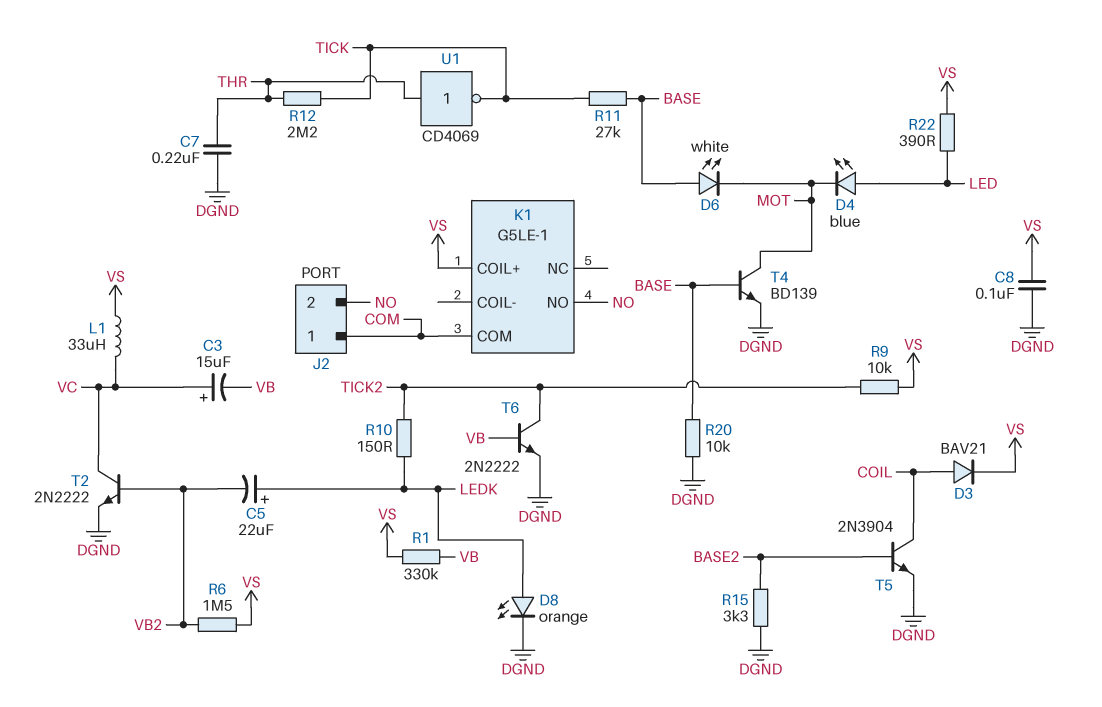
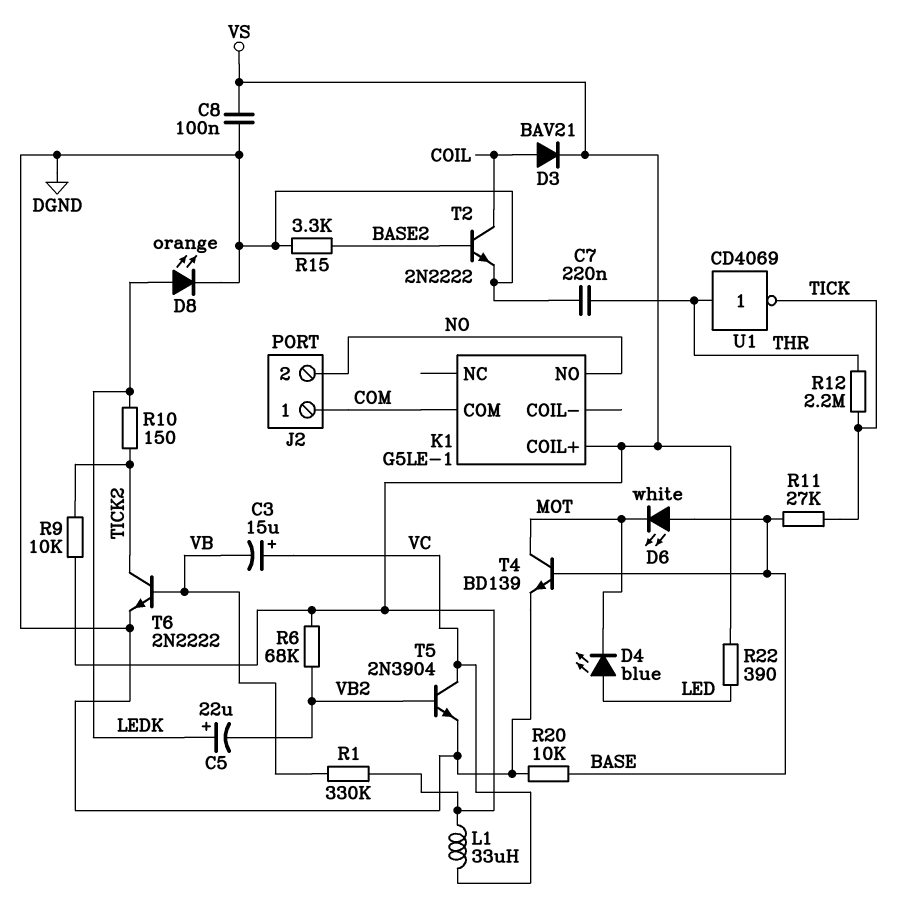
R6: 1.5M (VB2, VS) -> 68k (VB2, VS)
T2: NPN 2N2222 (B VB2, C VC, E DGND) -> NPN 2N2222 (B BASE2, C COIL, E DGND)
T5: NPN 2N3904 (B BASE2, C COIL, E DGND) -> NPN 2N3904 (B VB2, C VC, E DGND)

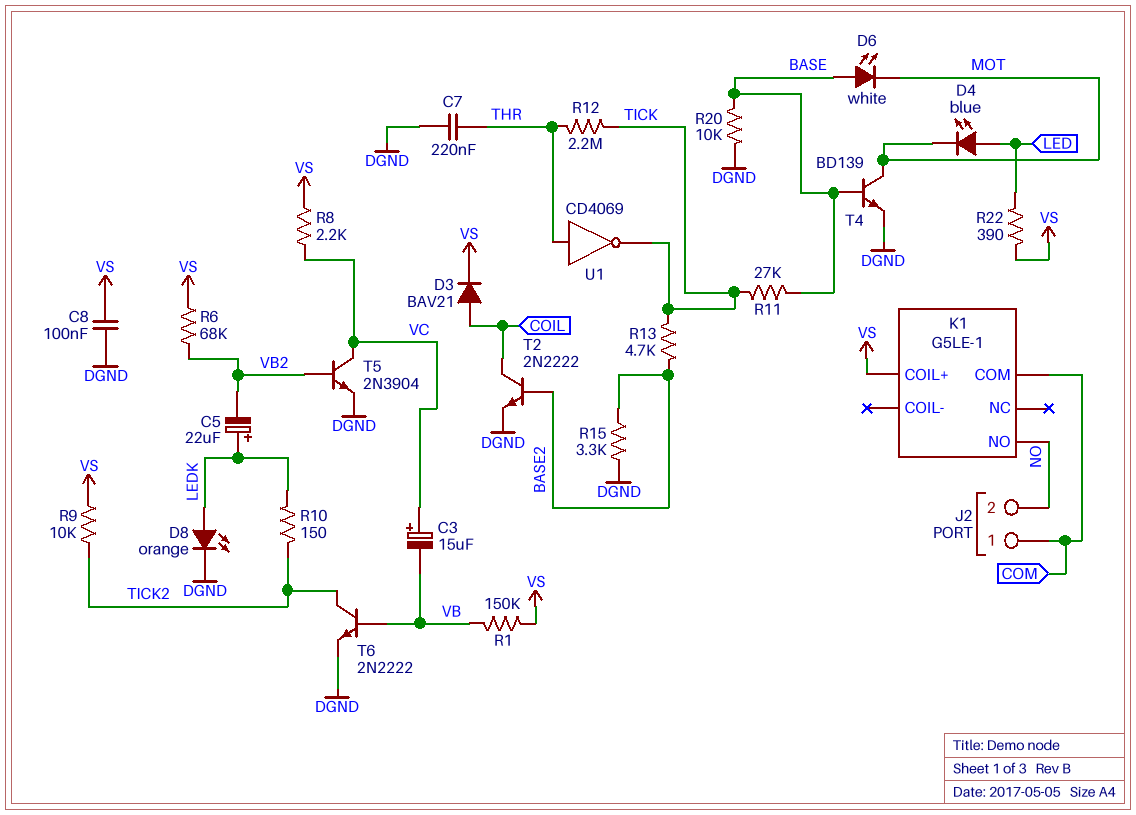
L1: 33uH (VC, VS) -> none
R1: 330k (VB, VS) -> 150k (VB, VS)
R8: none -> 2.2k (VC, VS)
R13: none -> 4.7k (BASE2, TICK)

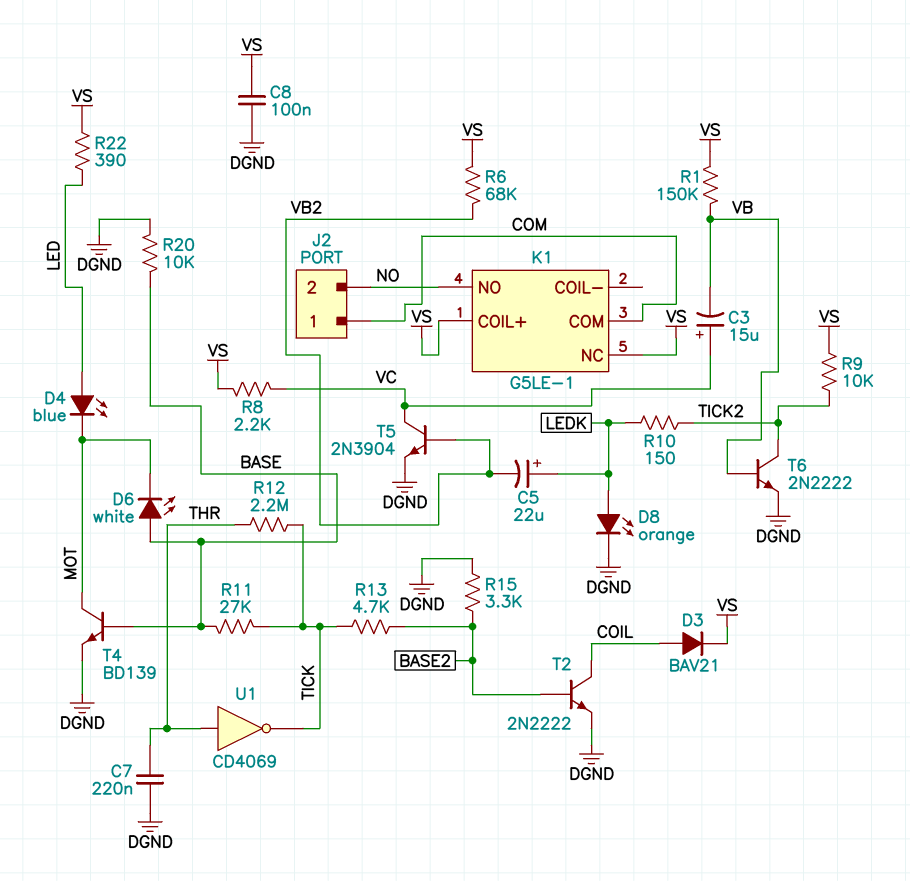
K1 pin NC: none -> VS

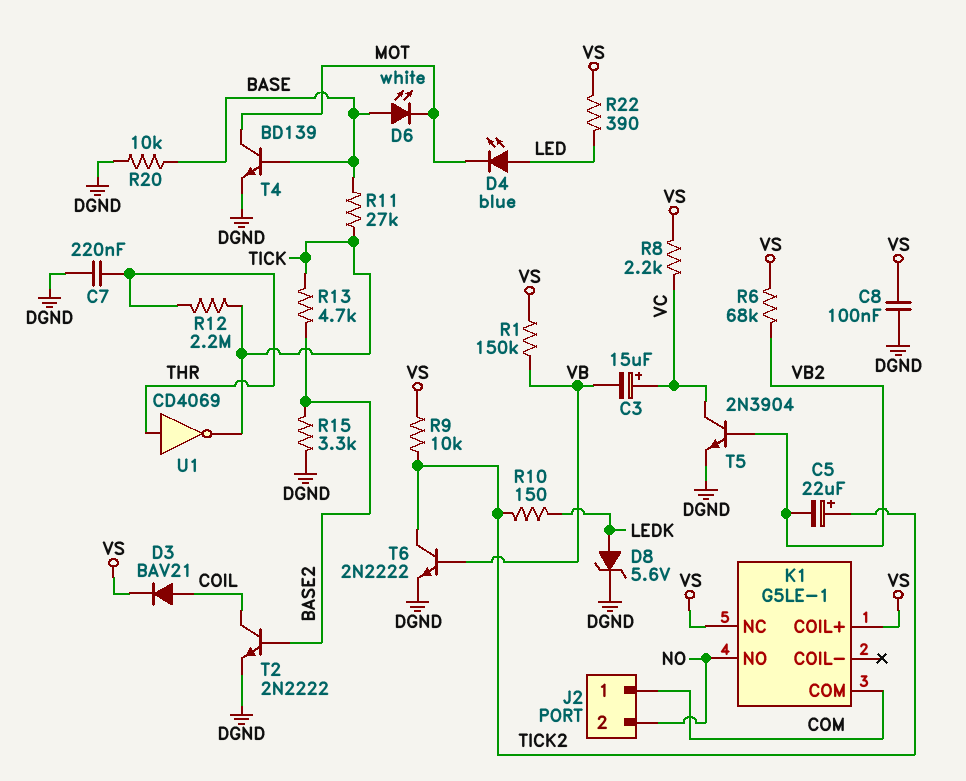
C5: 22uF (plus LEDK, minus VB2) -> 22uF (plus TICK2, minus VB2)
D8: LED orange (A LEDK, K DGND) -> zener 5.6V (A LEDK, K DGND)

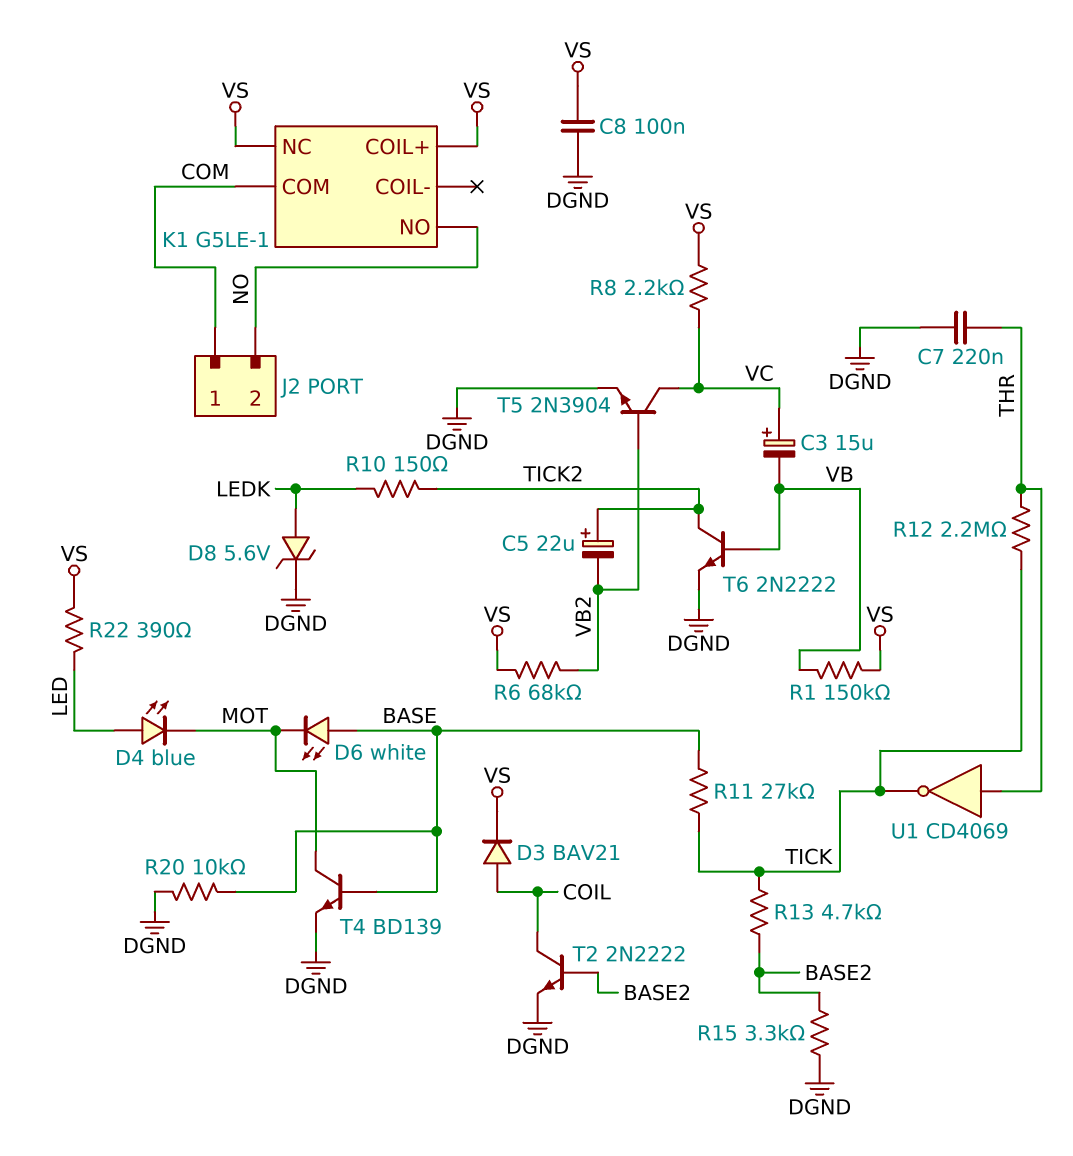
R9: 10k (TICK2, VS) -> none

